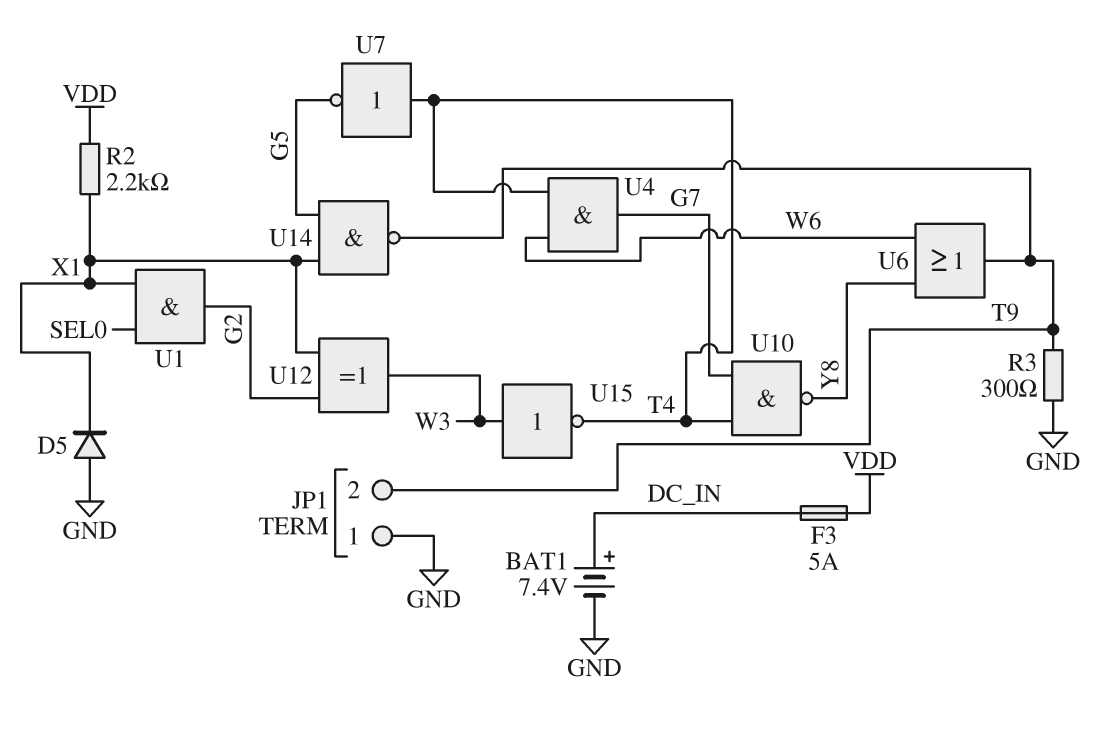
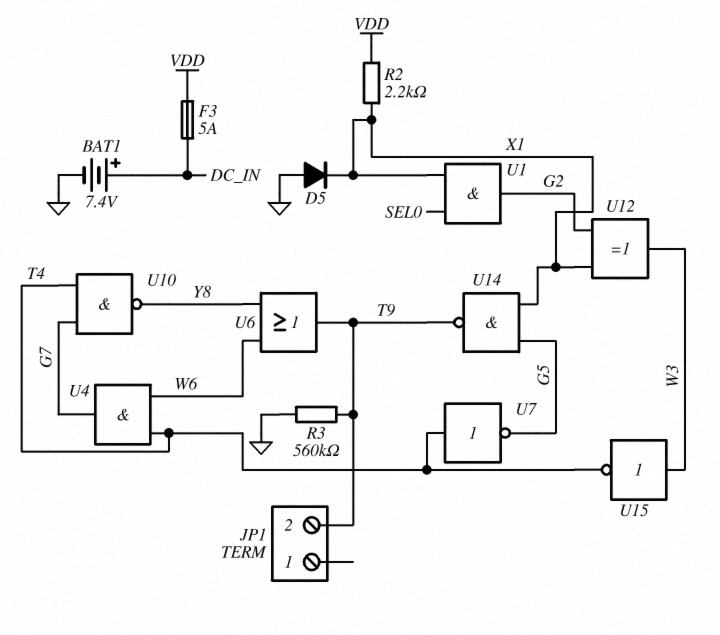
JP1 pin 1: GND -> none
R3: 300 (GND, T9) -> 560k (GND, T9)

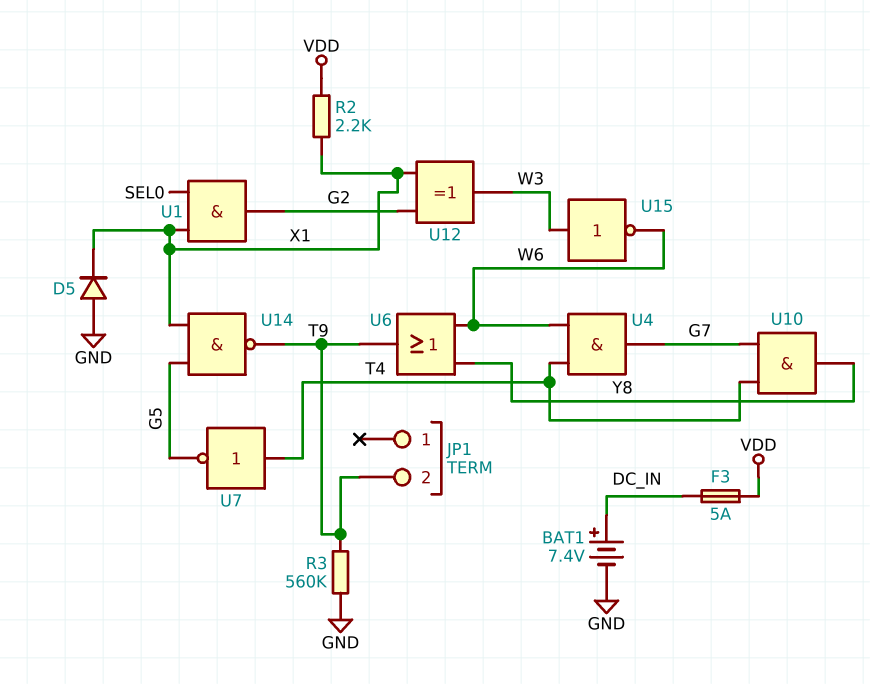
U10: NAND (in G7, in T4, out Y8) -> AND (in G7, in T4, out Y8)
U15: NOT (in W3, out T4) -> NOT (in W3, out W6)

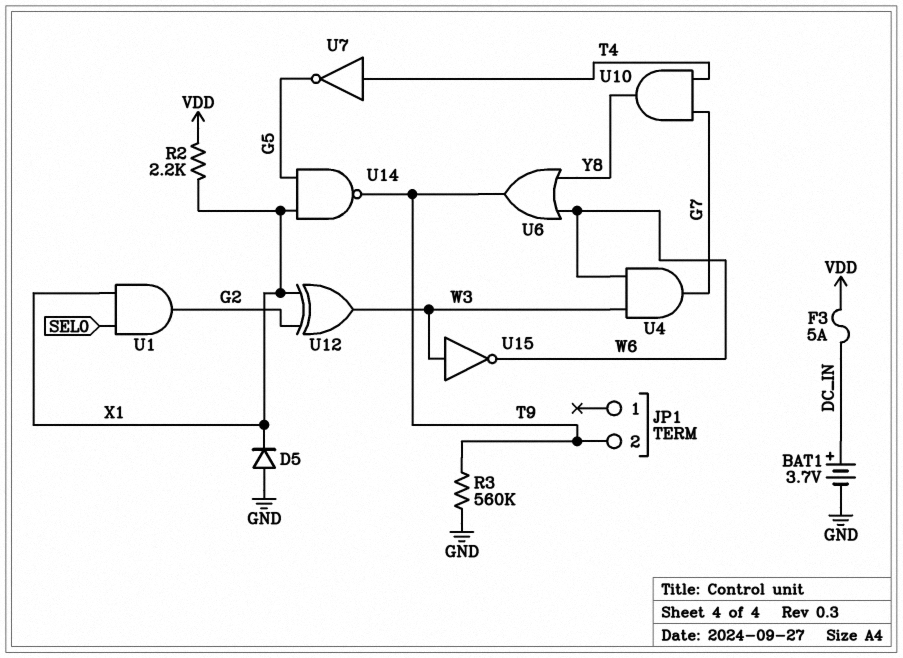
BAT1: 7.4V (plus DC_IN, minus GND) -> 3.7V (plus DC_IN, minus GND)
U4: AND (in T4, in W6, out G7) -> AND (in W3, in W6, out G7)

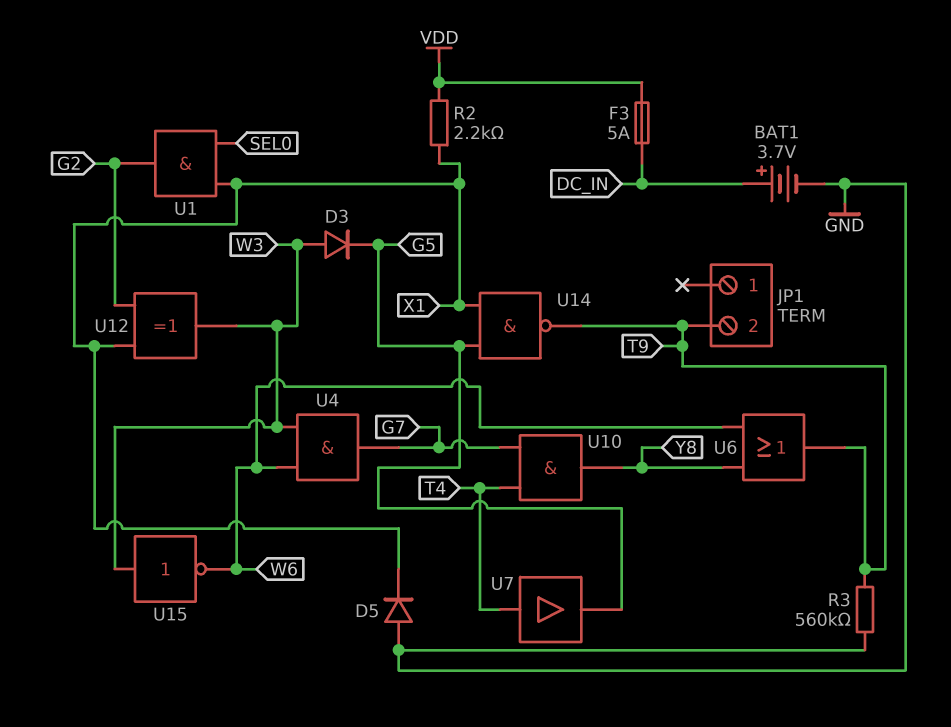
D3: none -> diode (A W3, K G5)
U7: NOT (in T4, out G5) -> buffer (in T4, out G5)

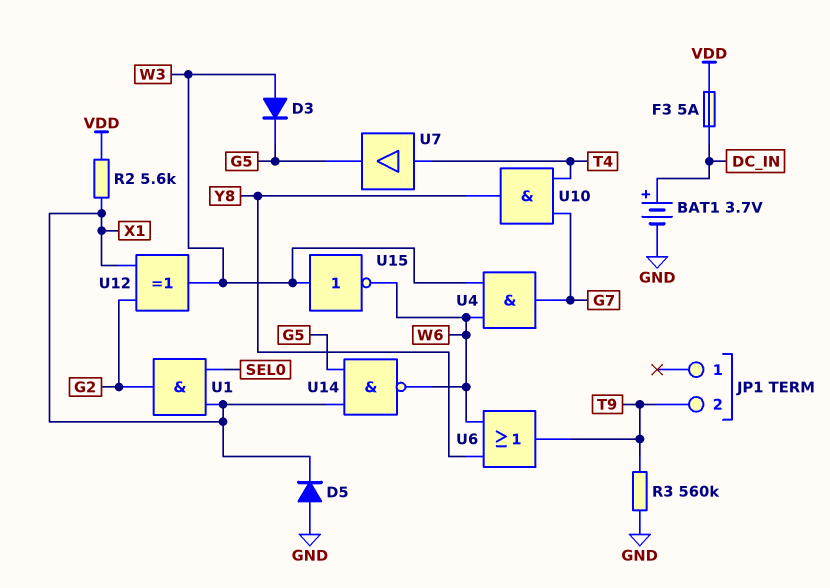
R2: 2.2k (VDD, X1) -> 5.6k (VDD, X1)
U14: NAND (in G5, in X1, out T9) -> NAND (in G5, in X1, out W6)

